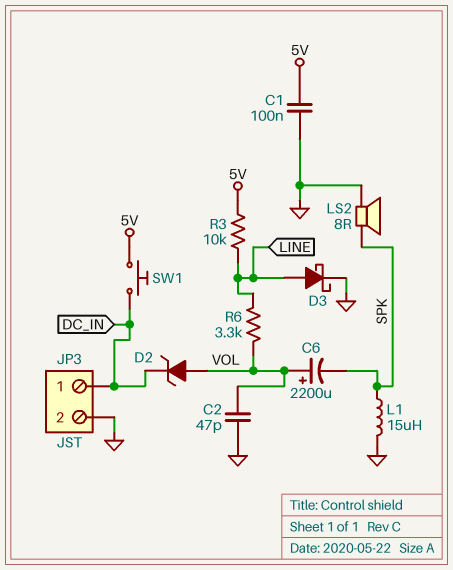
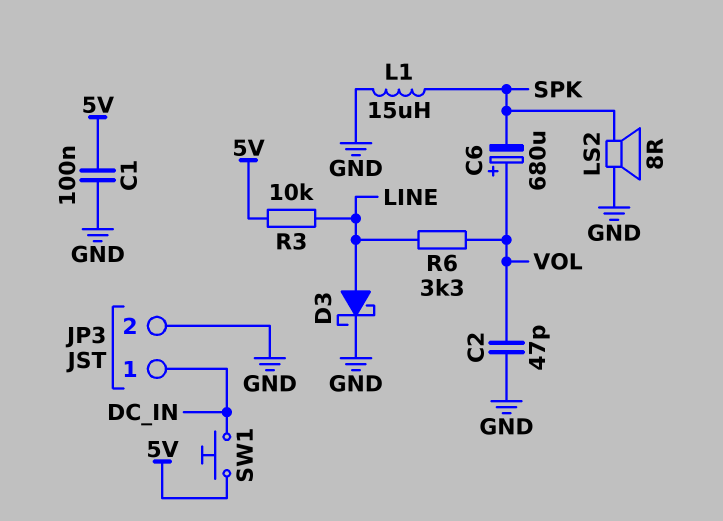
C6: 2200uF (plus VOL, minus SPK) -> 680uF (plus VOL, minus SPK)
D2: zener (A VOL, K DC_IN) -> none

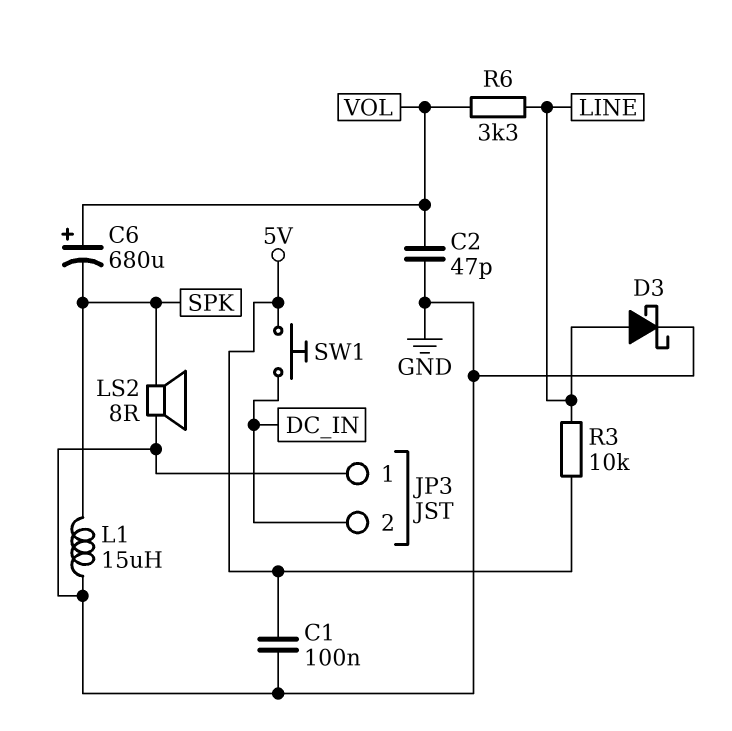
JP3 pin 1: DC_IN -> GND
JP3 pin 2: GND -> DC_IN

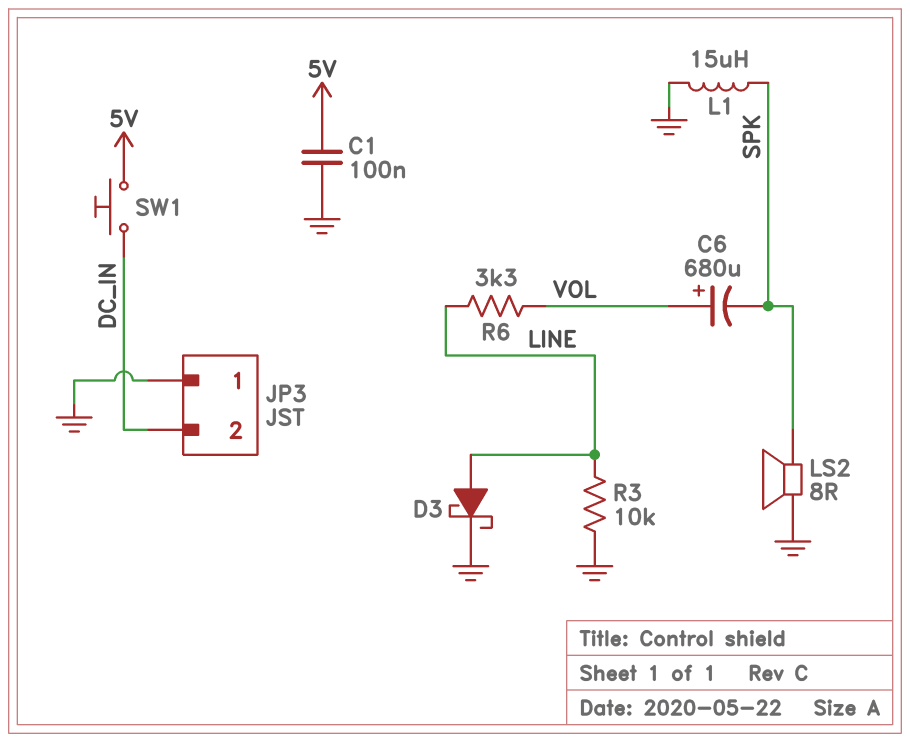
C2: 47pF (GND, VOL) -> none
R3: 10k (5V, LINE) -> 10k (GND, LINE)

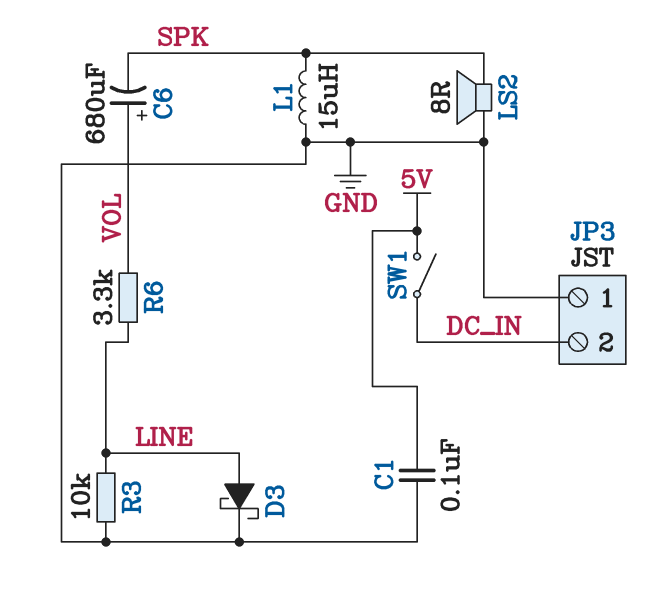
SW1: button (5V, DC_IN) -> switch (5V, DC_IN)

